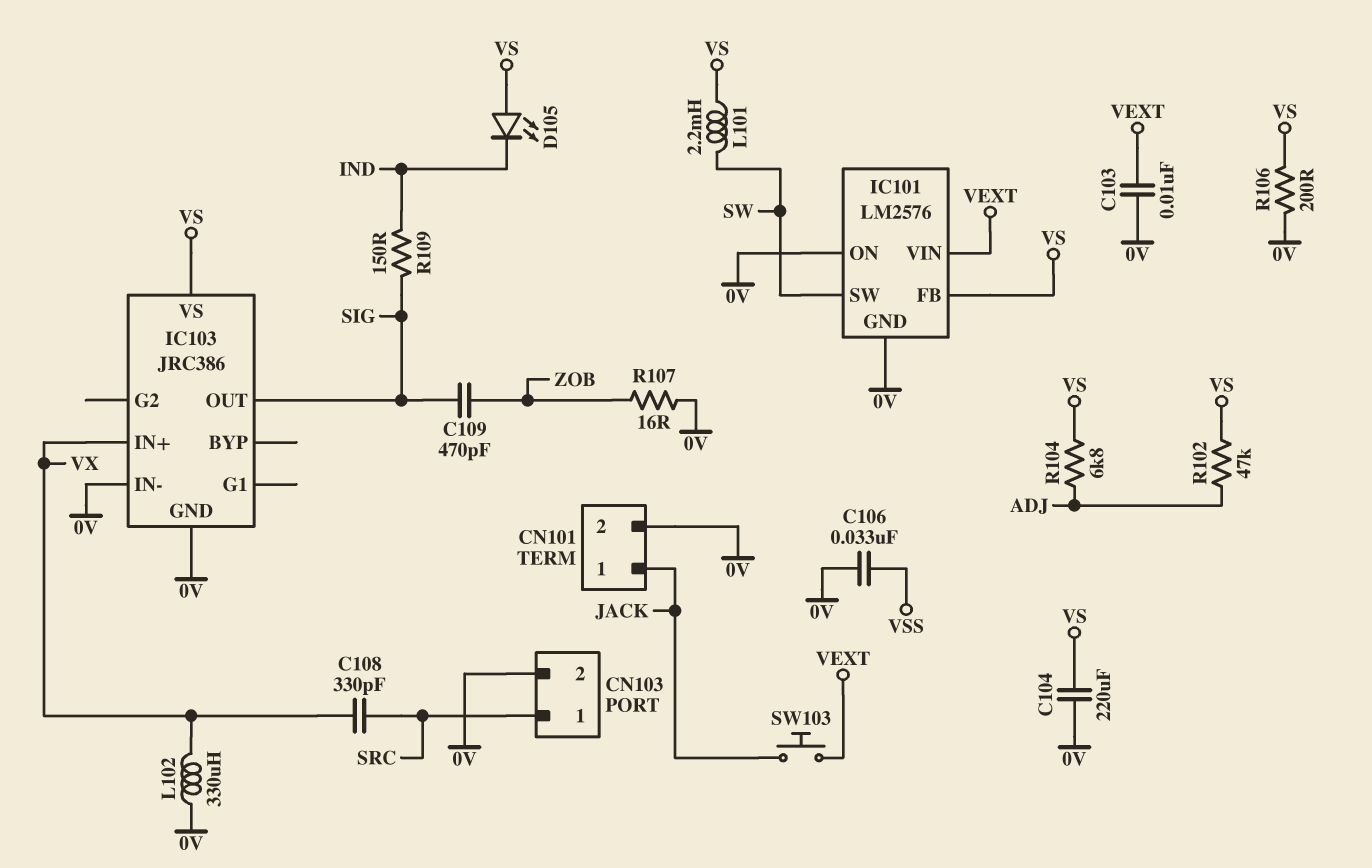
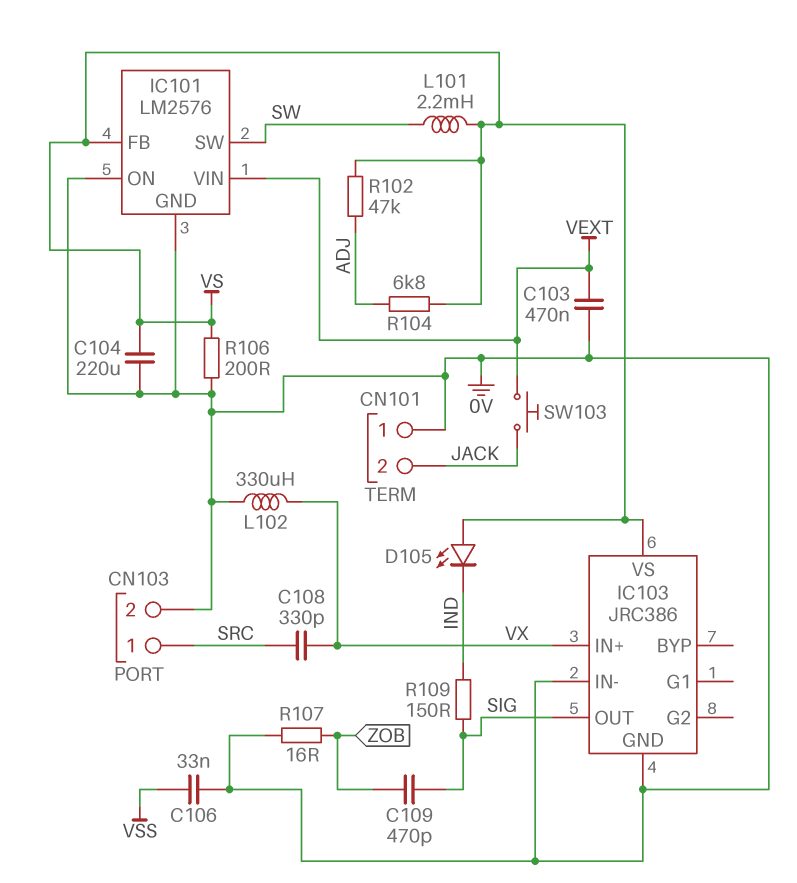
C103: 10nF (0V, VEXT) -> 470nF (0V, VEXT)
CN101 pin 1: JACK -> 0V
CN101 pin 2: 0V -> JACK

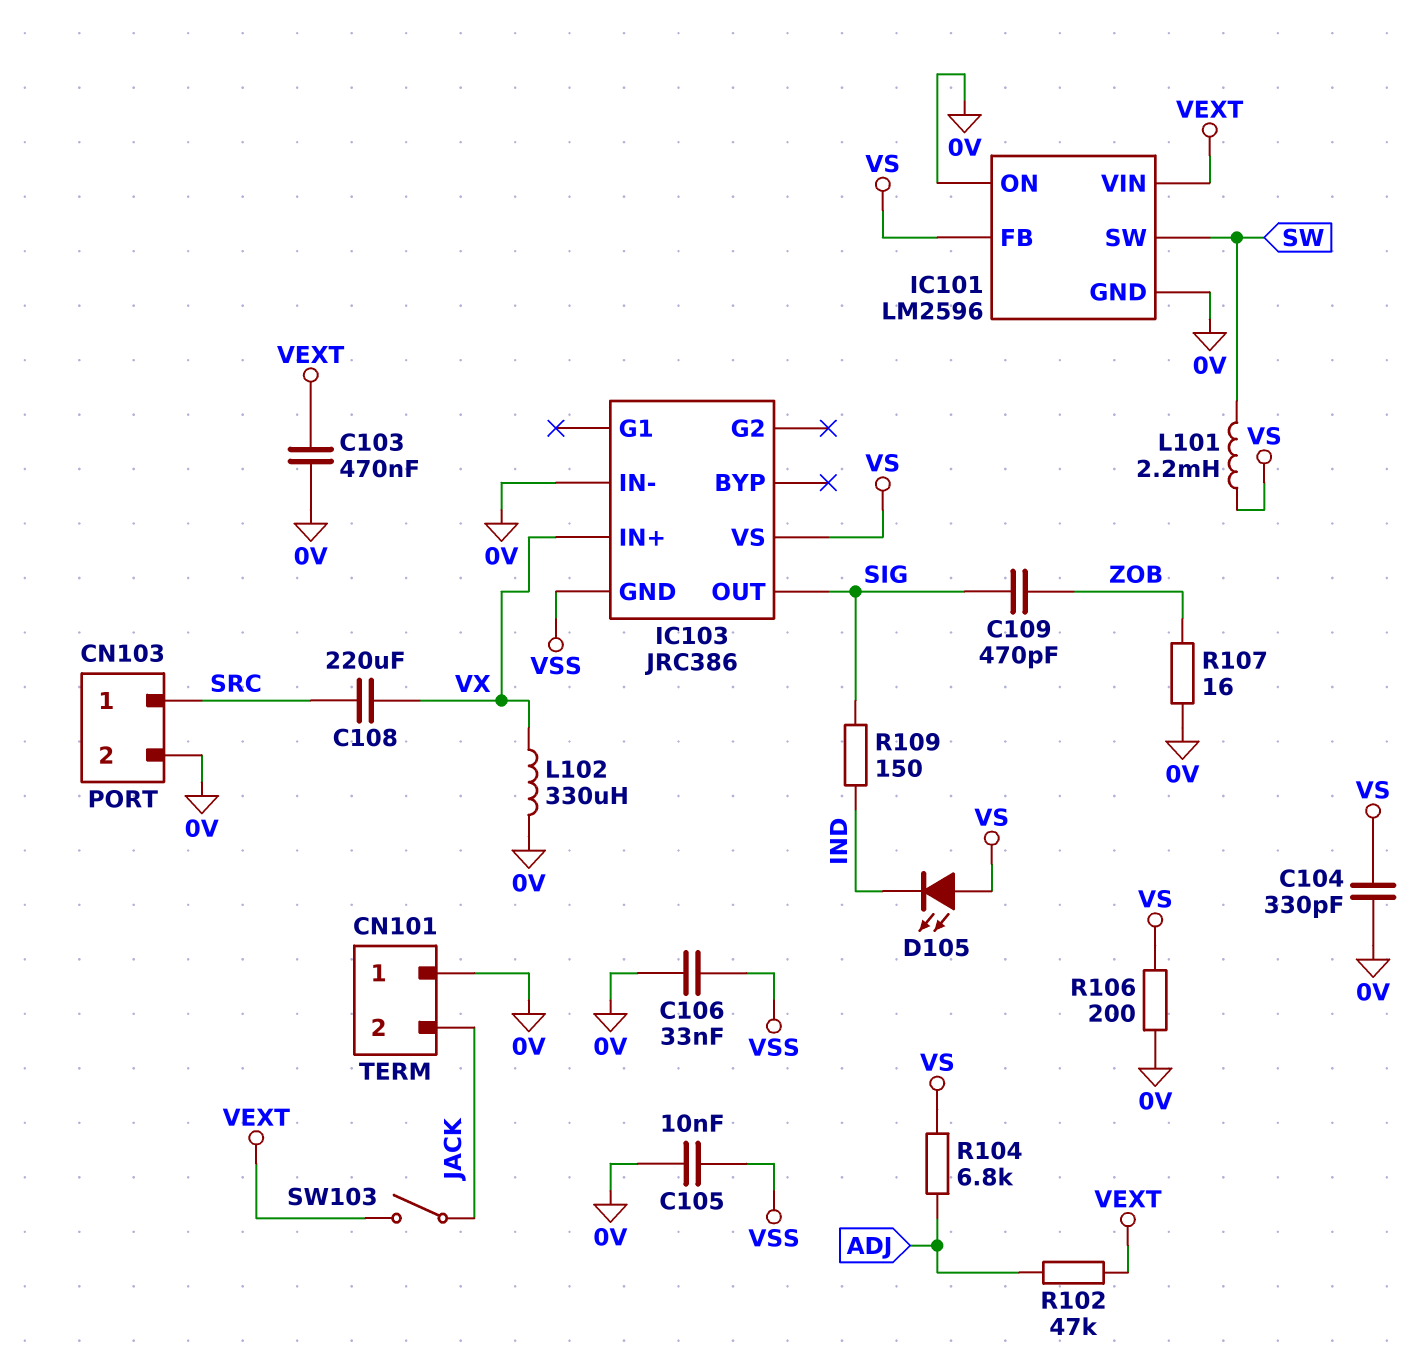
C104: 220uF (0V, VS) -> 330pF (0V, VS)
C105: none -> 10nF (0V, VSS)
C108: 330pF (SRC, VX) -> 220uF (SRC, VX)
IC101: LM2576 -> LM2596
IC103 pin GND: 0V -> VSS
R102: 47k (ADJ, VS) -> 47k (ADJ, VEXT)
SW103: button (JACK, VEXT) -> switch (JACK, VEXT)

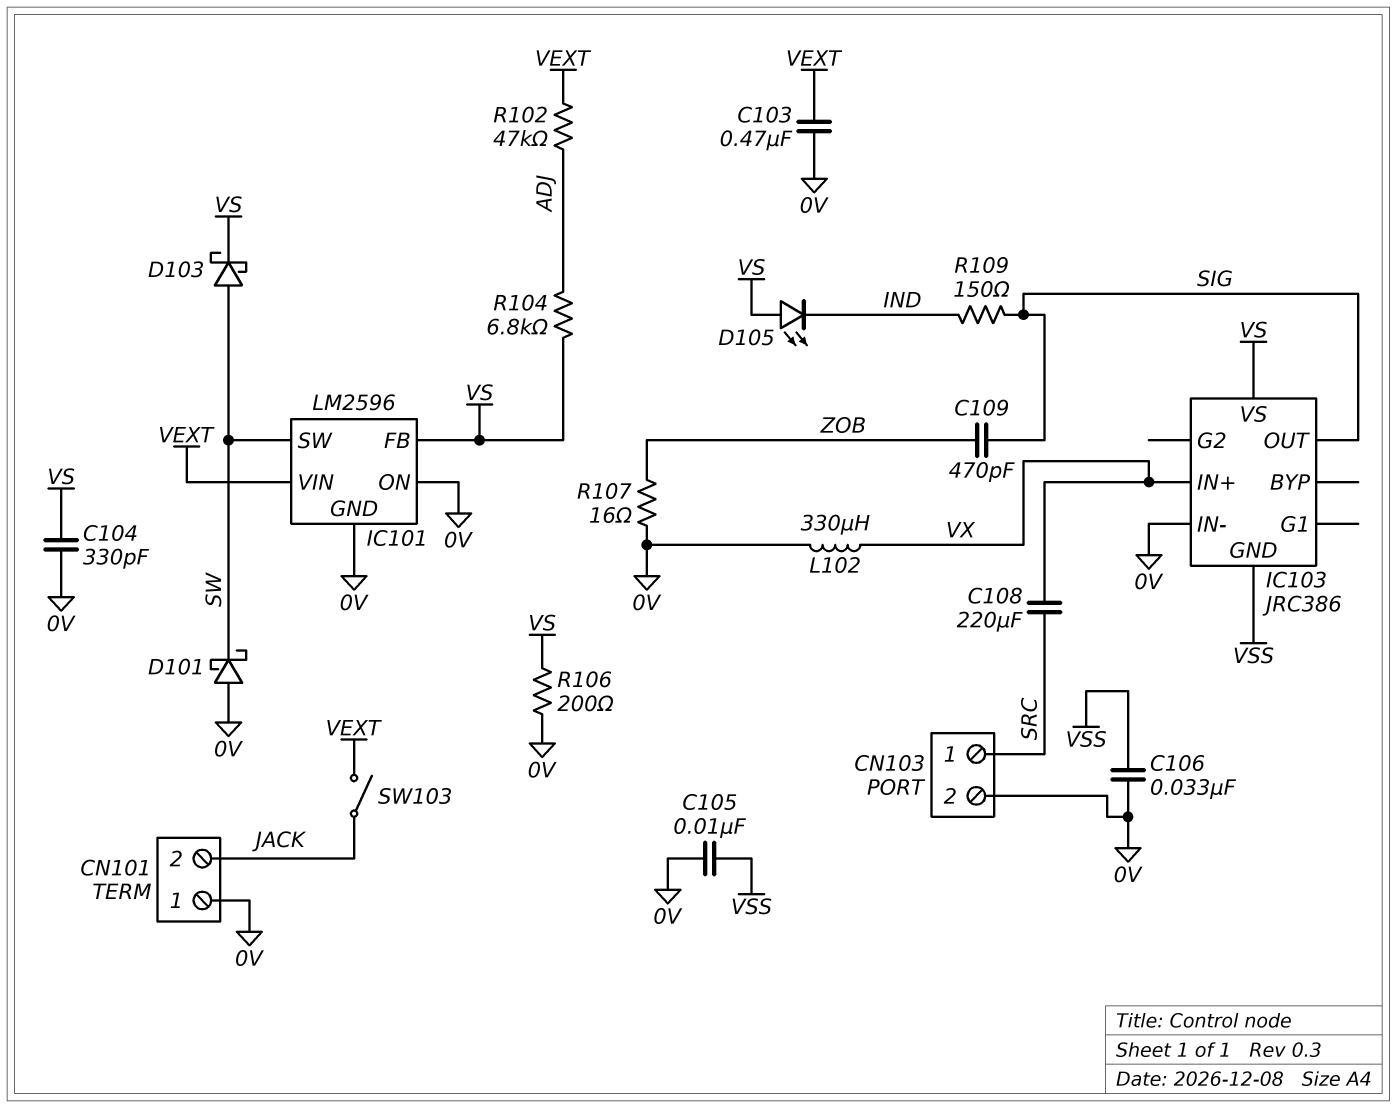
D101: none -> schottky (A 0V, K SW)
D103: none -> schottky (A SW, K VS)
L101: 2.2mH (SW, VS) -> none

